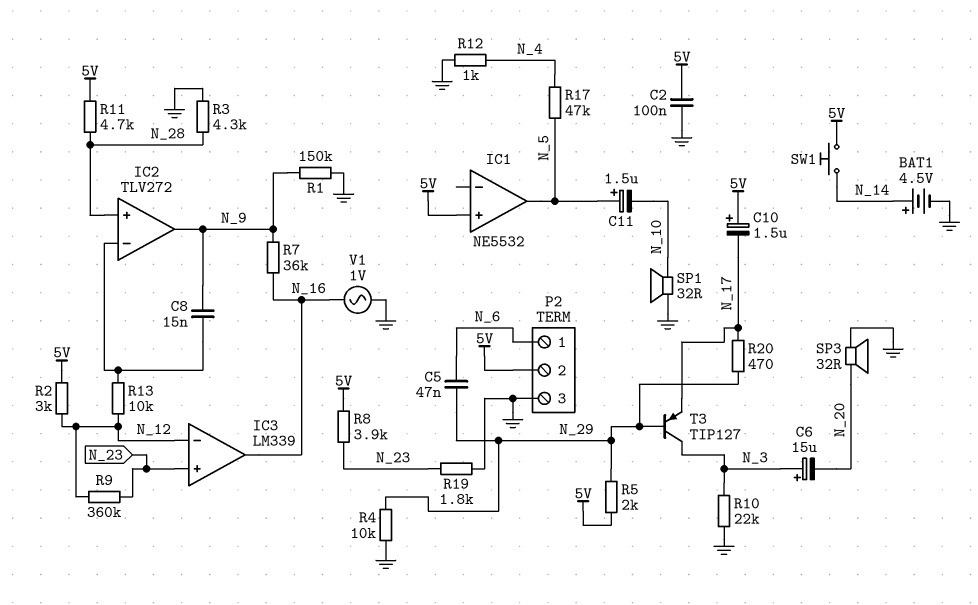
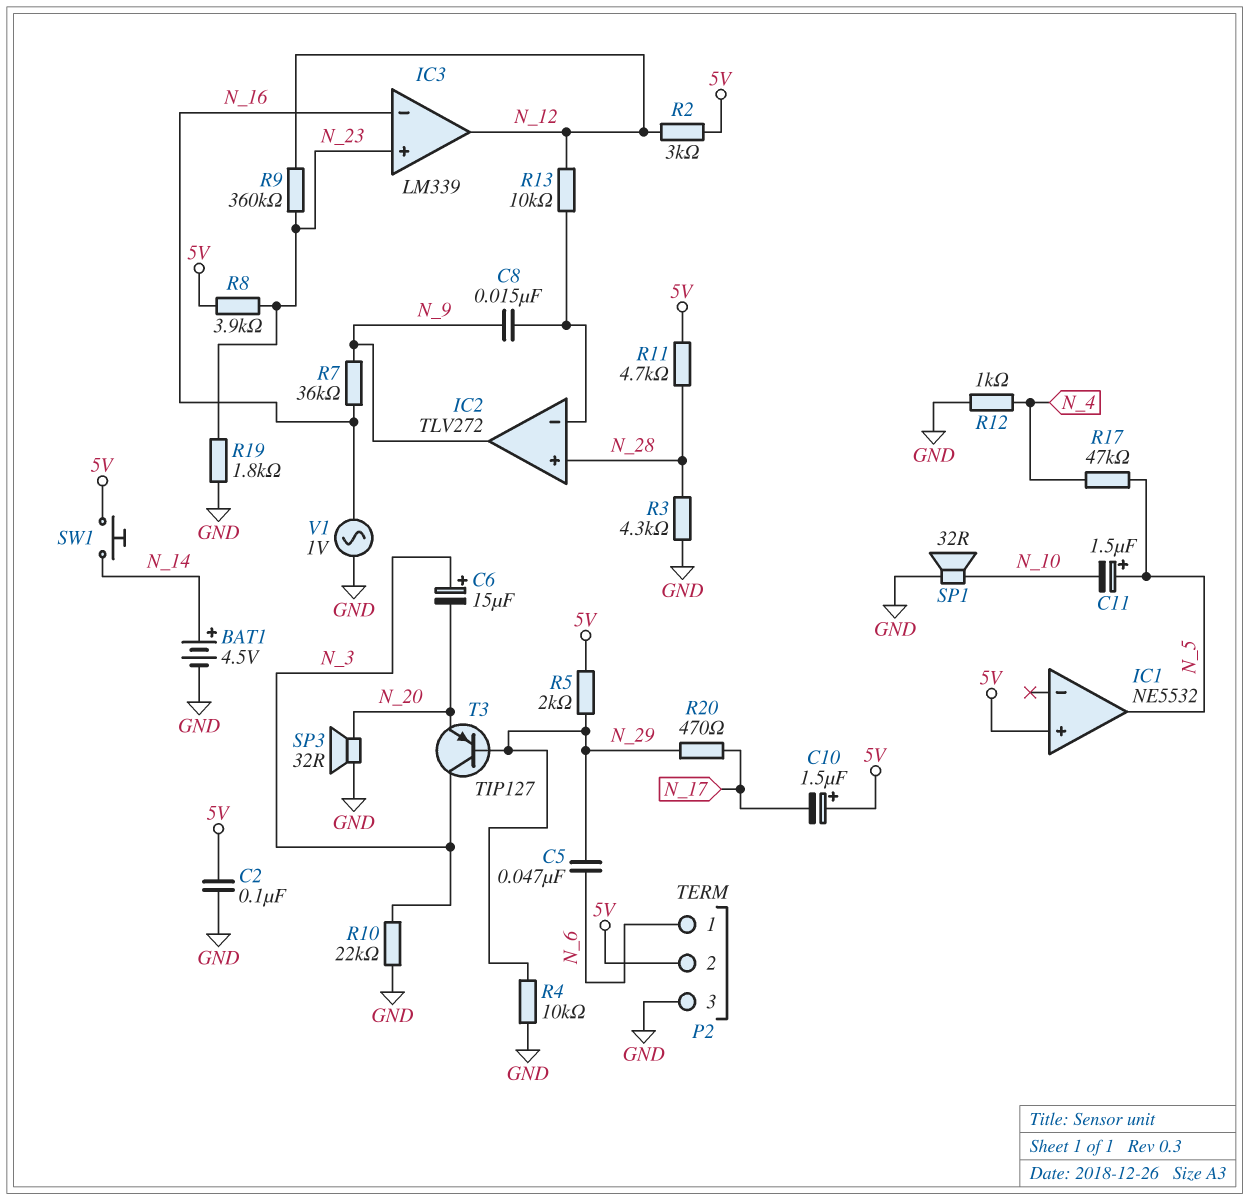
IC3 pin in-: N_12 -> N_16
IC3 pin out: N_16 -> N_12
R1: 150k (GND, N_9) -> none
T3: PNP TIP127 (B N_29, C N_3, E N_17) -> PNP TIP127 (B N_29, C N_3, E N_20)

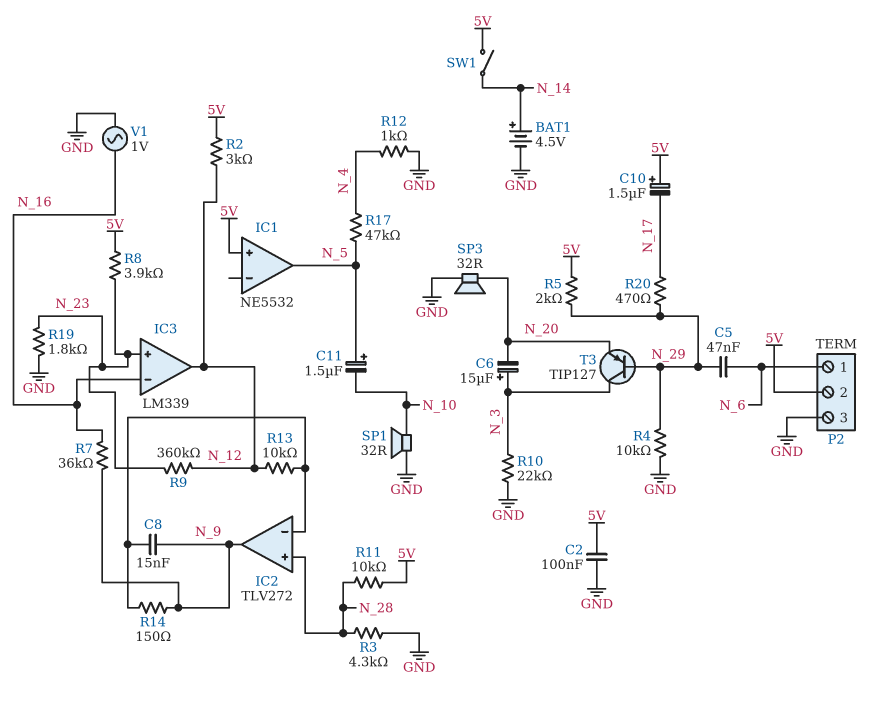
R11: 4.7k (5V, N_28) -> 10k (5V, N_28)
R14: none -> 150 (IC2/in-, N_9)
SW1: button (5V, N_14) -> switch (5V, N_14)

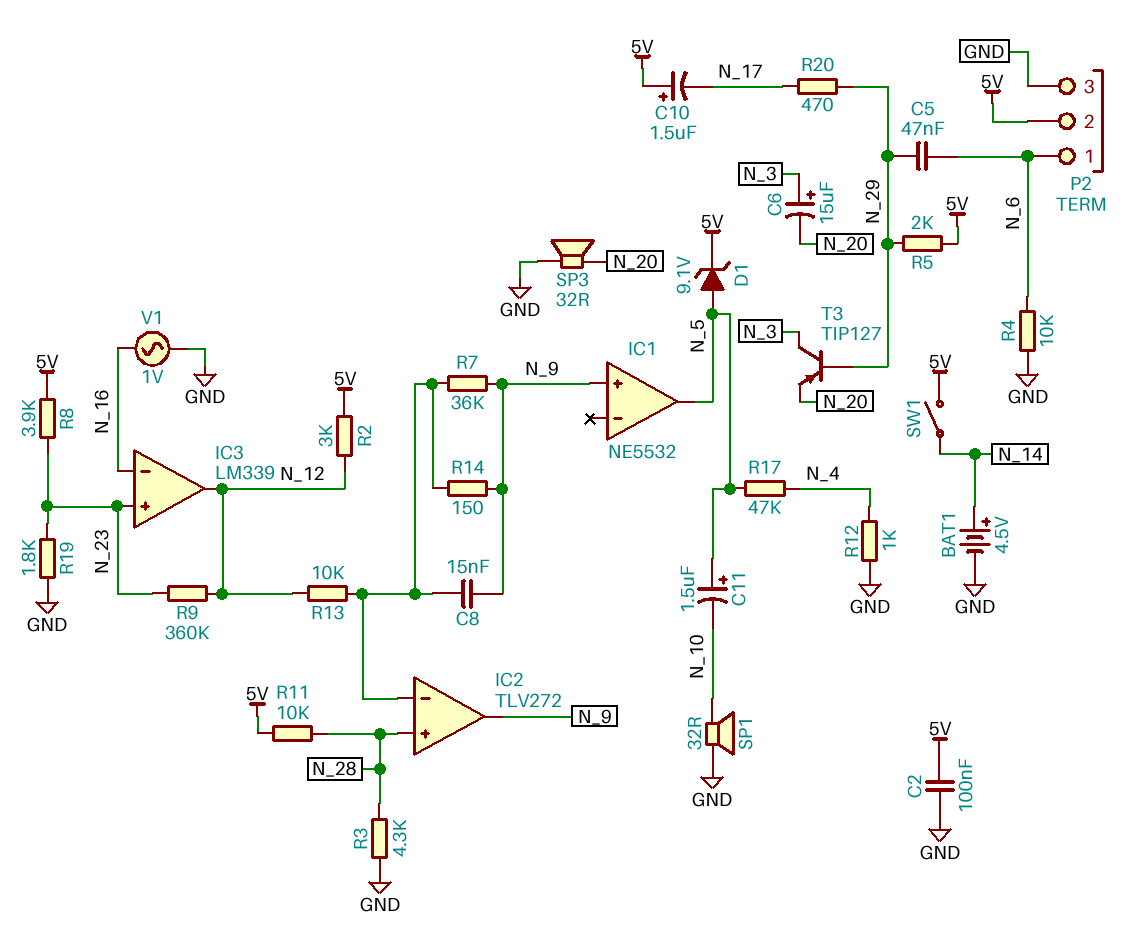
D1: none -> zener 9.1V (A N_5, K 5V)
IC1 pin in+: 5V -> N_9
R4: 10k (GND, N_29) -> 10k (GND, N_6)
R7: 36k (N_9, N_16) -> 36k (IC2/in-, N_9)
R10: 22k (GND, N_3) -> none

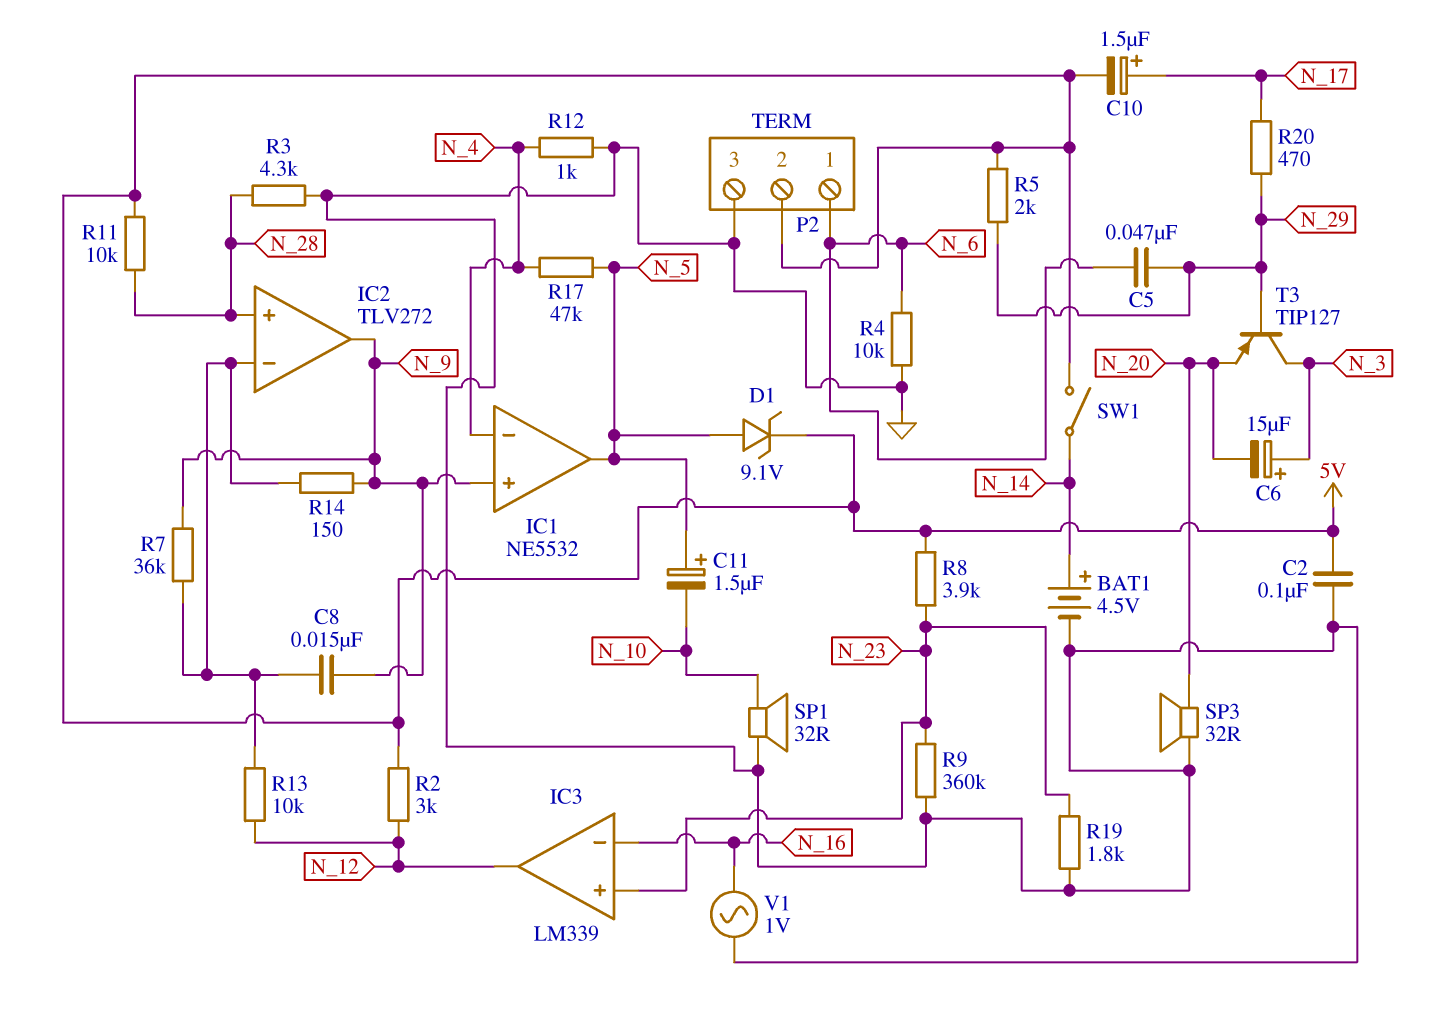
C10: 1.5uF (plus 5V, minus N_17) -> 1.5uF (plus N_17, minus 5V)
IC1 pin in-: none -> N_4
R9: 360k (N_12, N_23) -> 360k (GND, N_23)

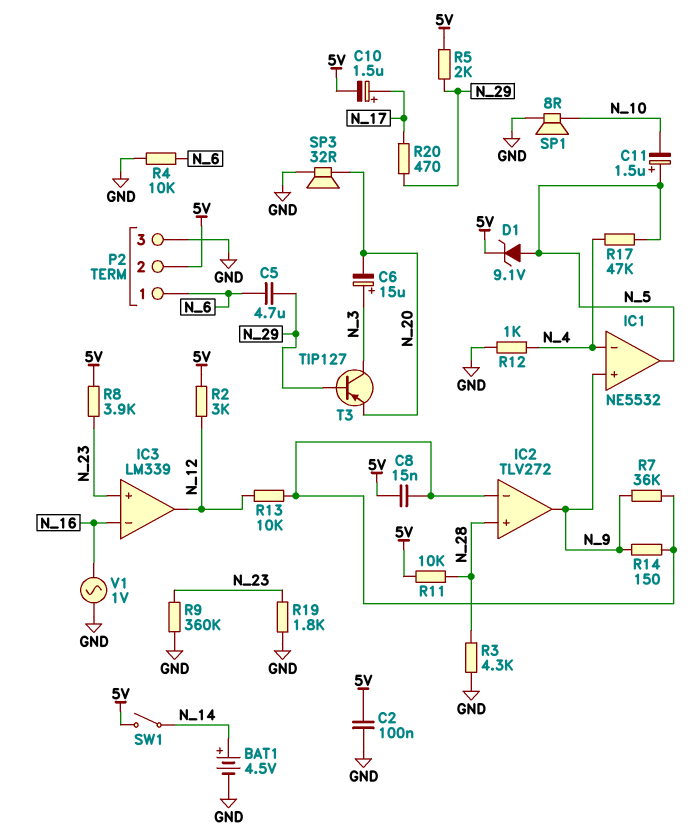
C5: 47nF (N_6, N_29) -> 4.7uF (N_6, N_29)
C8: 15nF (IC2/in-, N_9) -> 15nF (5V, IC2/in-)
SP1: speaker 32R (GND, N_10) -> speaker 8R (GND, N_10)

